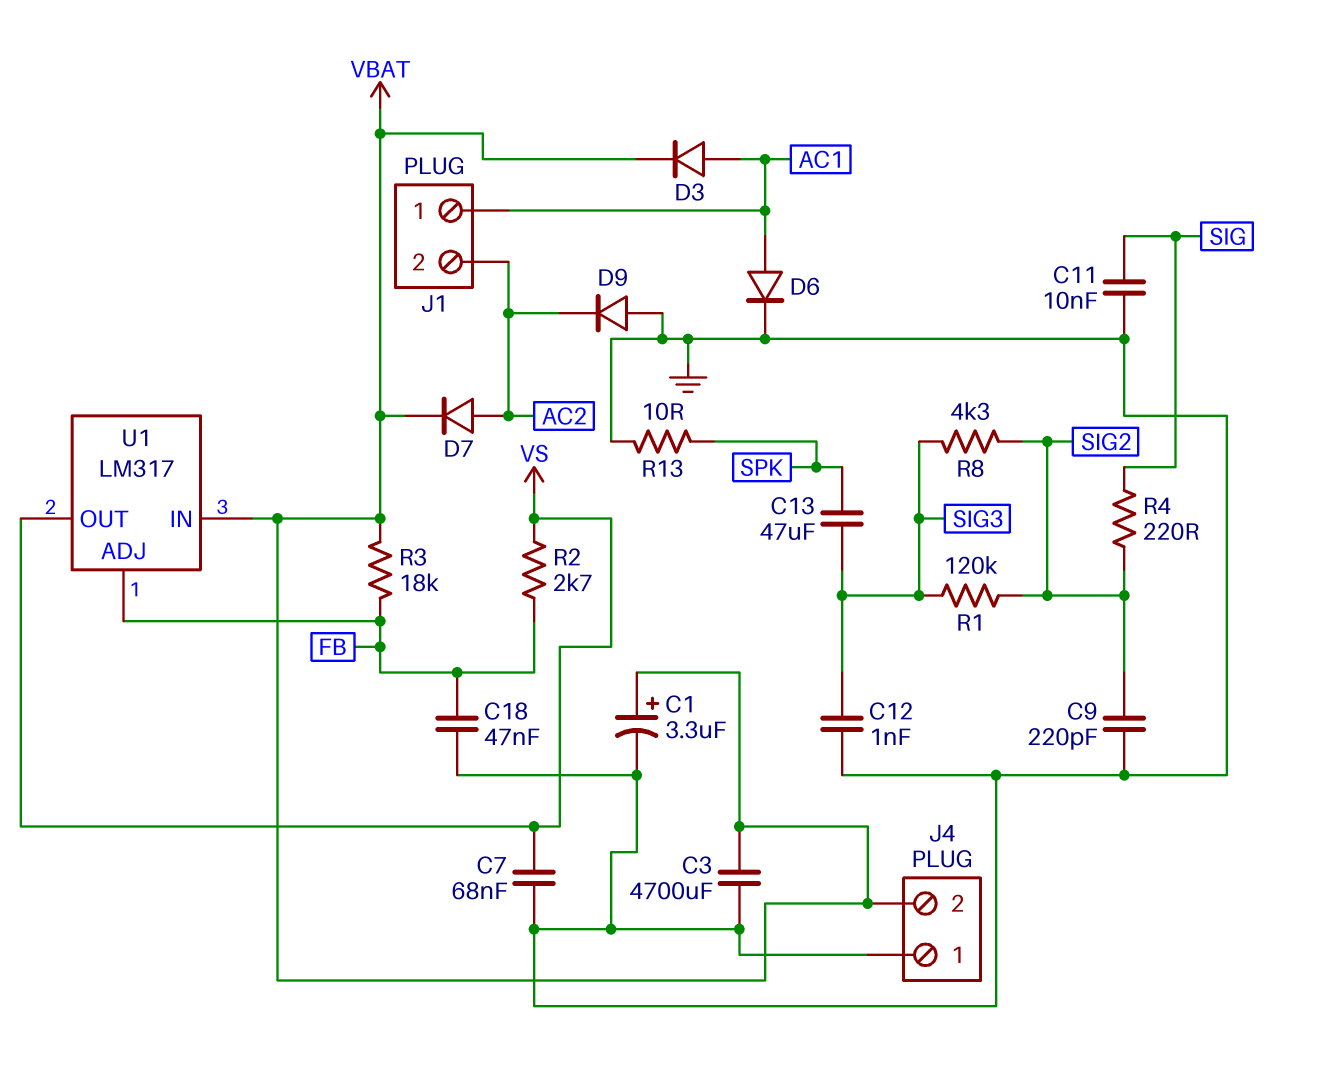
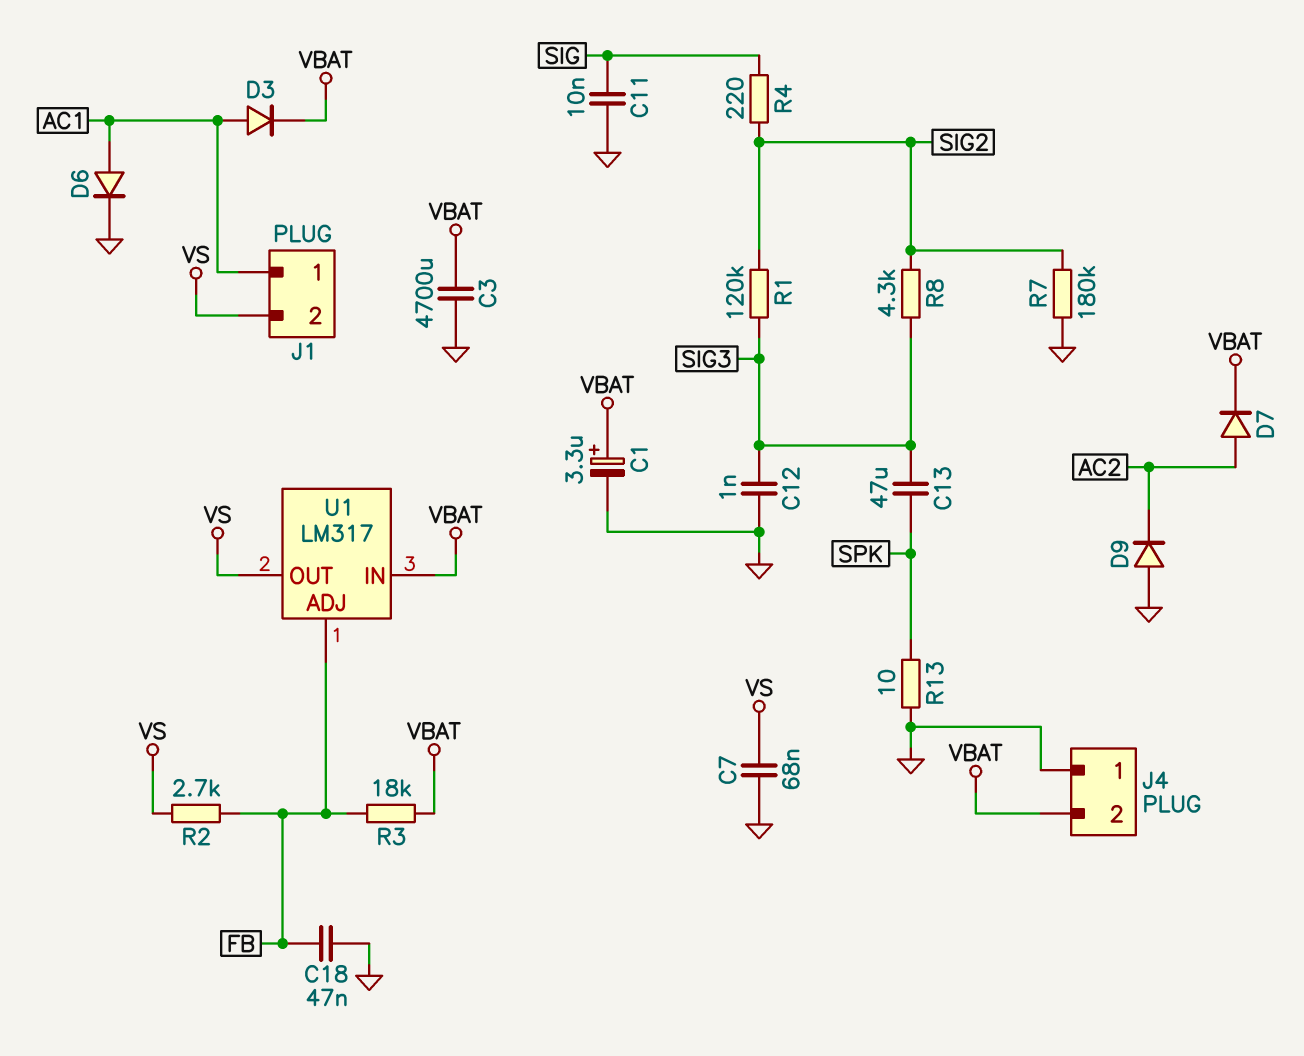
C9: 220pF (GND, SIG2) -> none
J1 pin 2: AC2 -> VS
R7: none -> 180k (GND, SIG2)

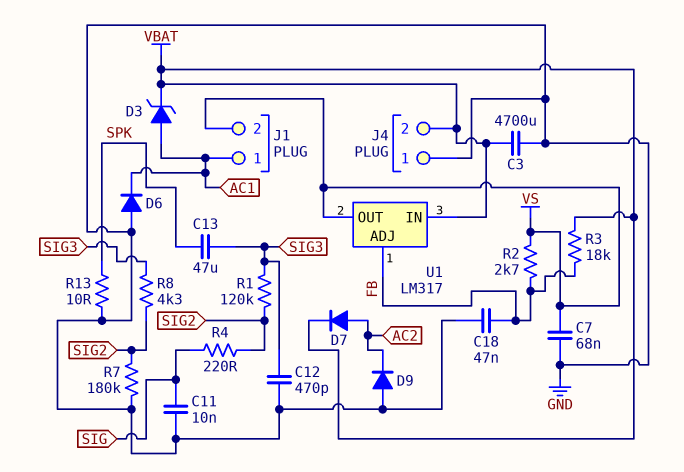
C1: 3.3uF (plus VBAT, minus GND) -> none
C12: 1nF (GND, SIG3) -> 470pF (GND, SIG3)
D3: diode (A AC1, K VBAT) -> zener (A AC1, K VBAT)
D6: diode (A AC1, K GND) -> diode (A GND, K AC1)

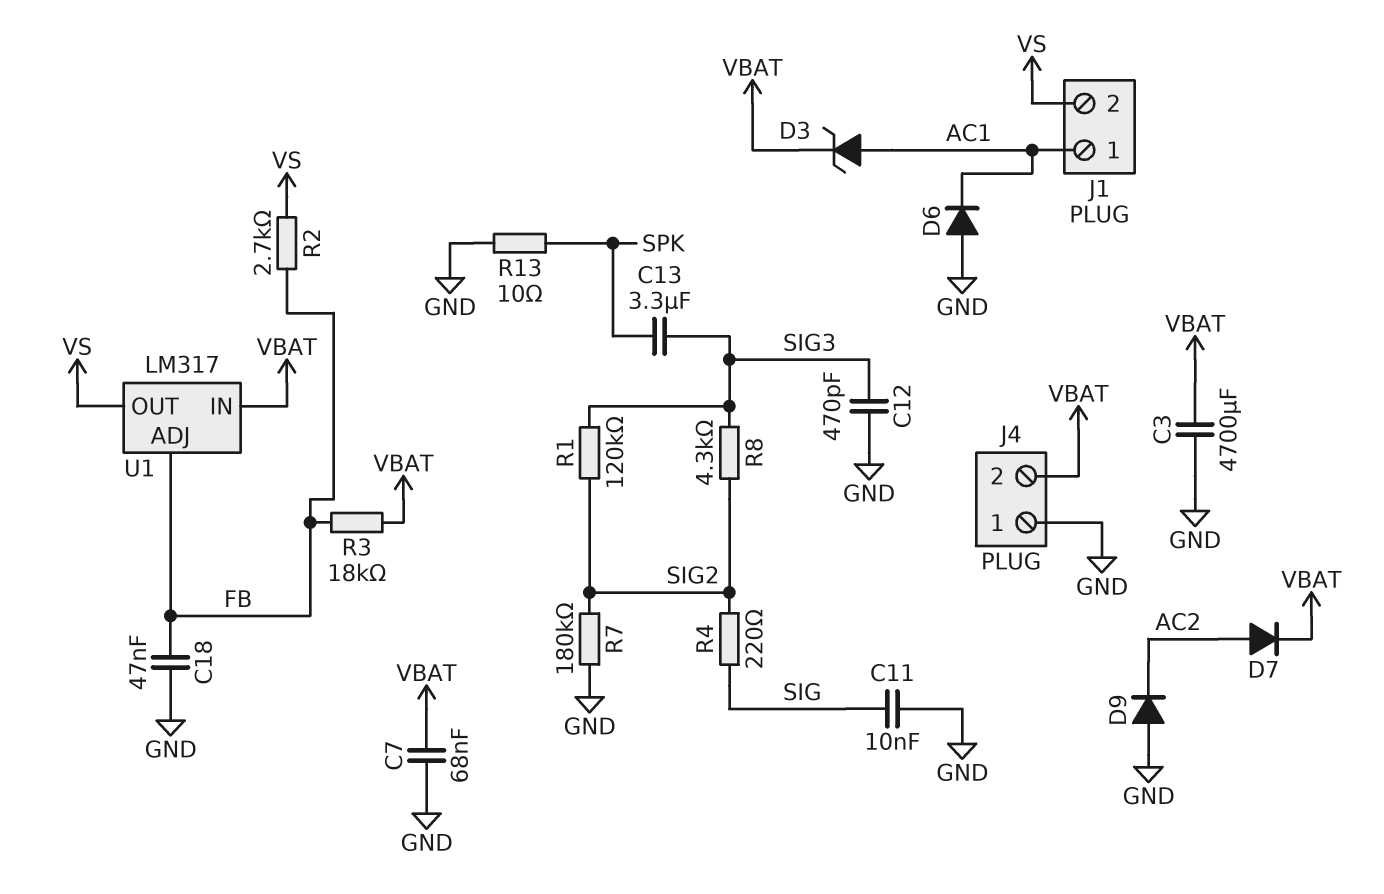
C7: 68nF (GND, VS) -> 68nF (GND, VBAT)
C13: 47uF (SIG3, SPK) -> 3.3uF (SIG3, SPK)

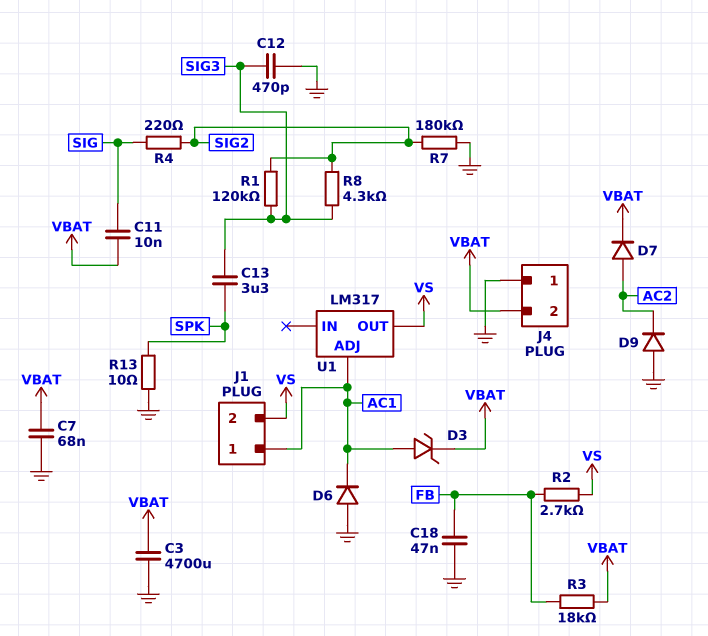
C11: 10nF (GND, SIG) -> 10nF (SIG, VBAT)
U1 pin ADJ: FB -> AC1
U1 pin IN: VBAT -> none

